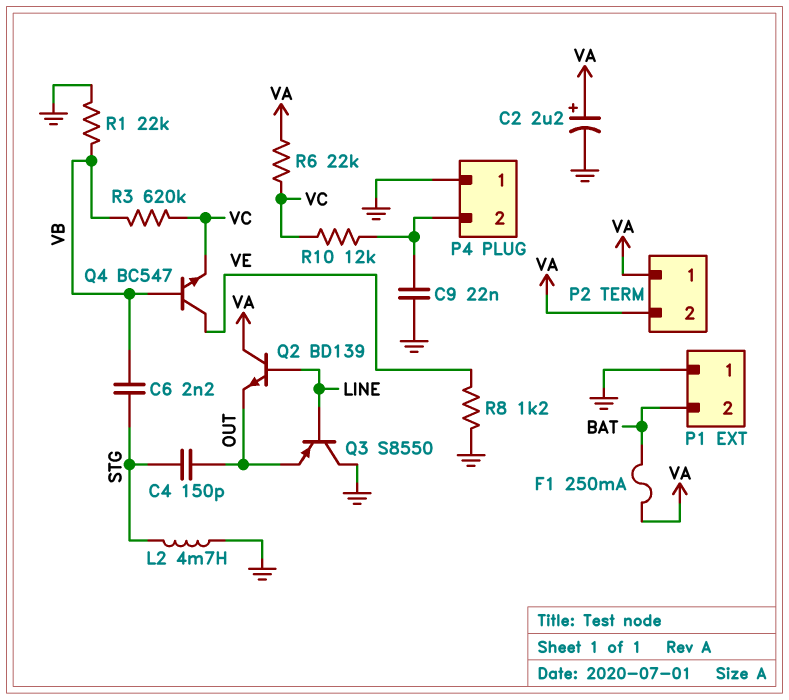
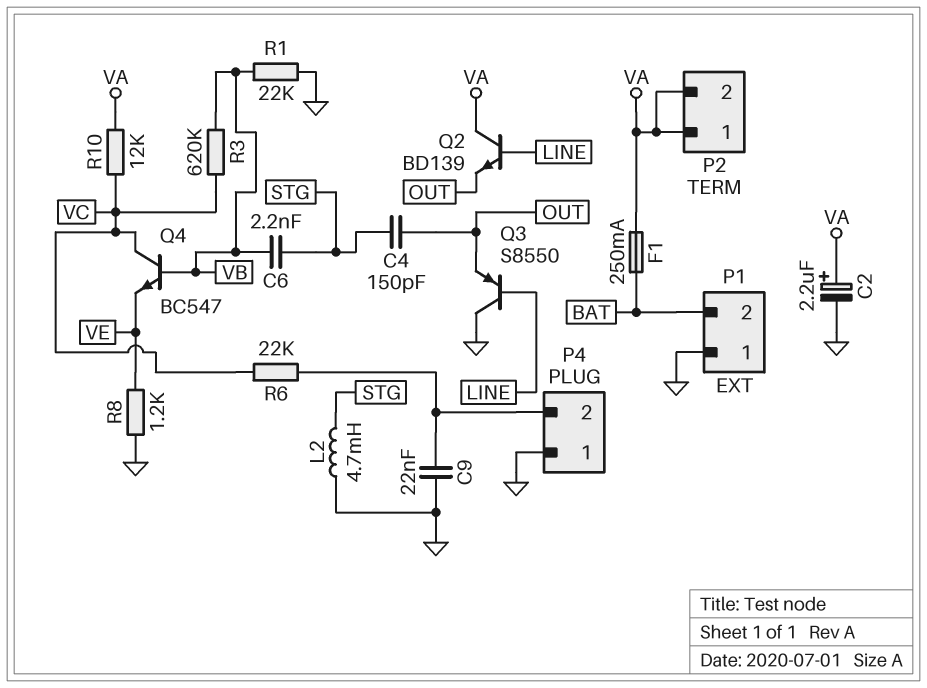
Q4: NPN BC547 (B VB, C VE, E VC) -> NPN BC547 (B VB, C VC, E VE)
R6: 22k (VA, VC) -> 22k (P4/2, VC)
R10: 12k (P4/2, VC) -> 12k (VA, VC)

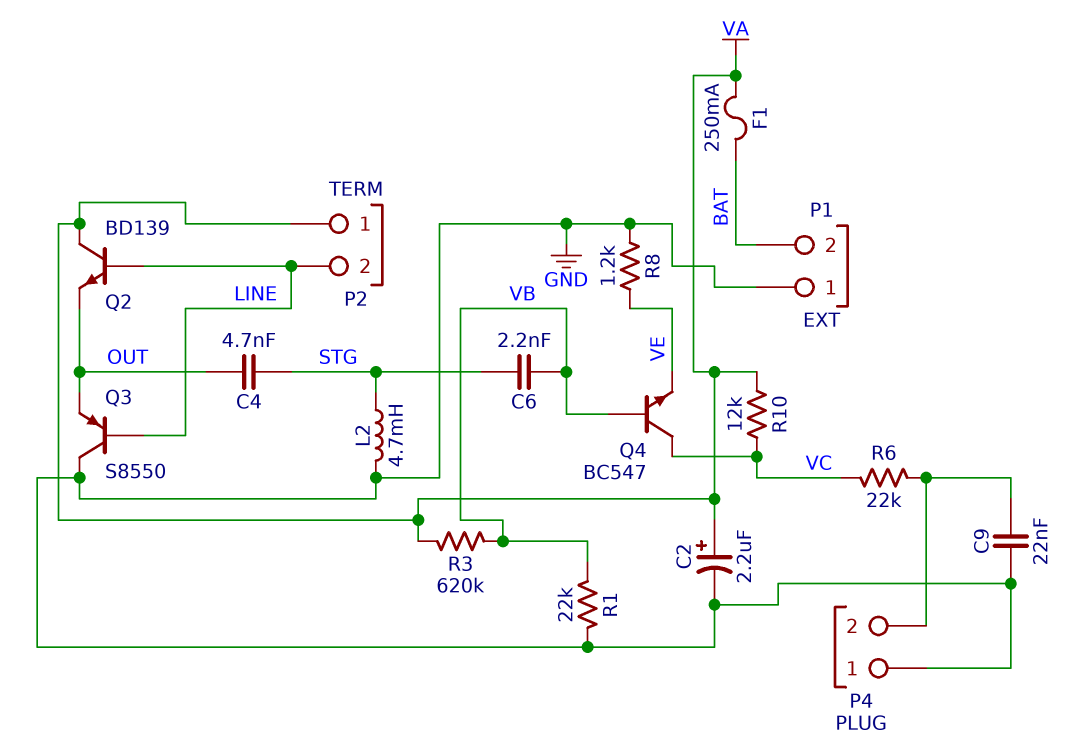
C4: 150pF (OUT, STG) -> 4.7nF (OUT, STG)
P2 pin 2: VA -> LINE
R3: 620k (VB, VC) -> 620k (VA, VB)

